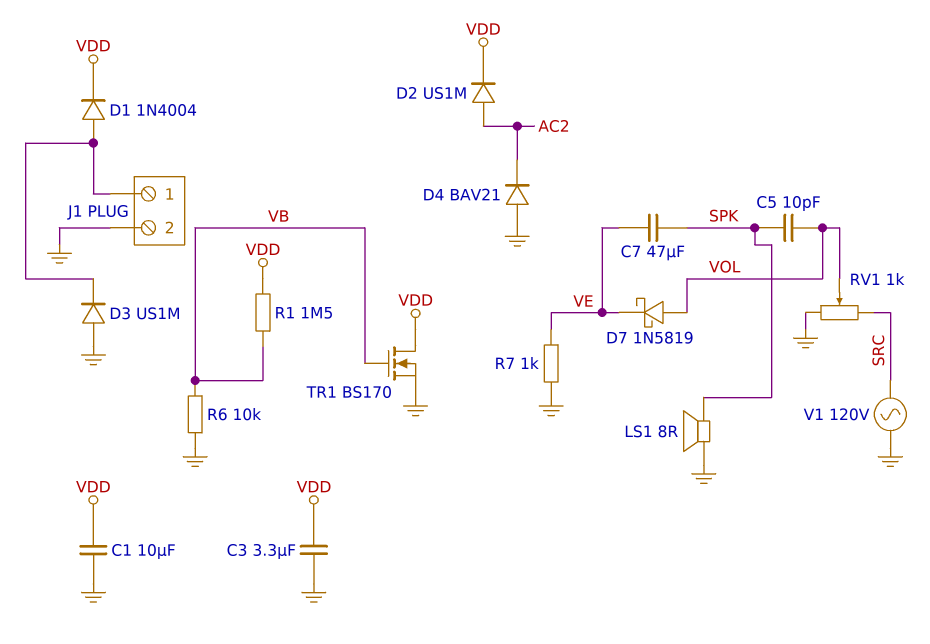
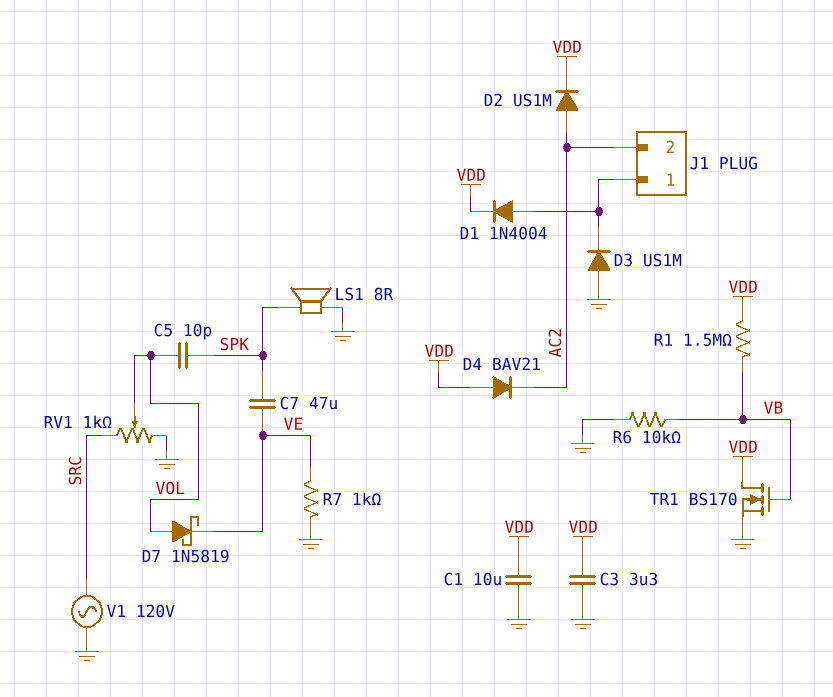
D4: diode BAV21 (A GND, K AC2) -> diode BAV21 (A VDD, K AC2)
J1 pin 2: GND -> AC2

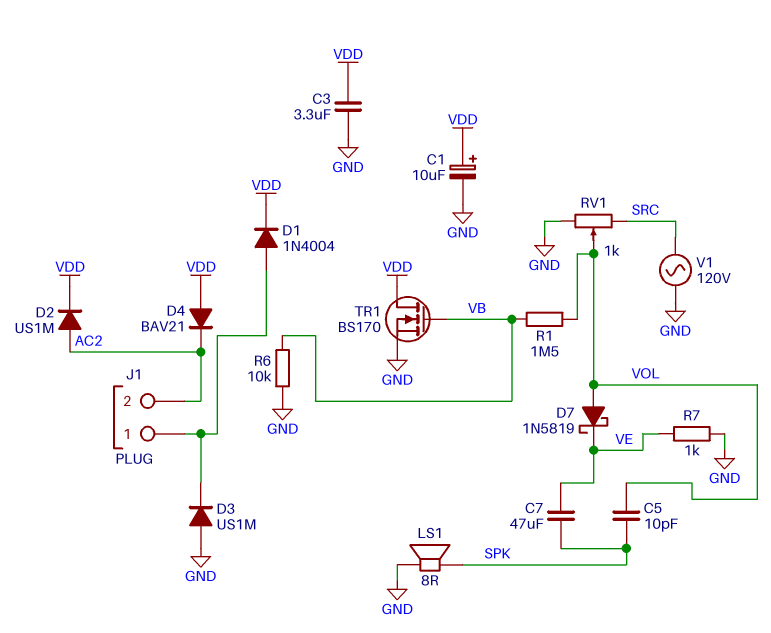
C1: 10uF (GND, VDD) -> 10uF (plus VDD, minus GND)
R1: 1.5M (VB, VDD) -> 1.5M (VB, VOL)

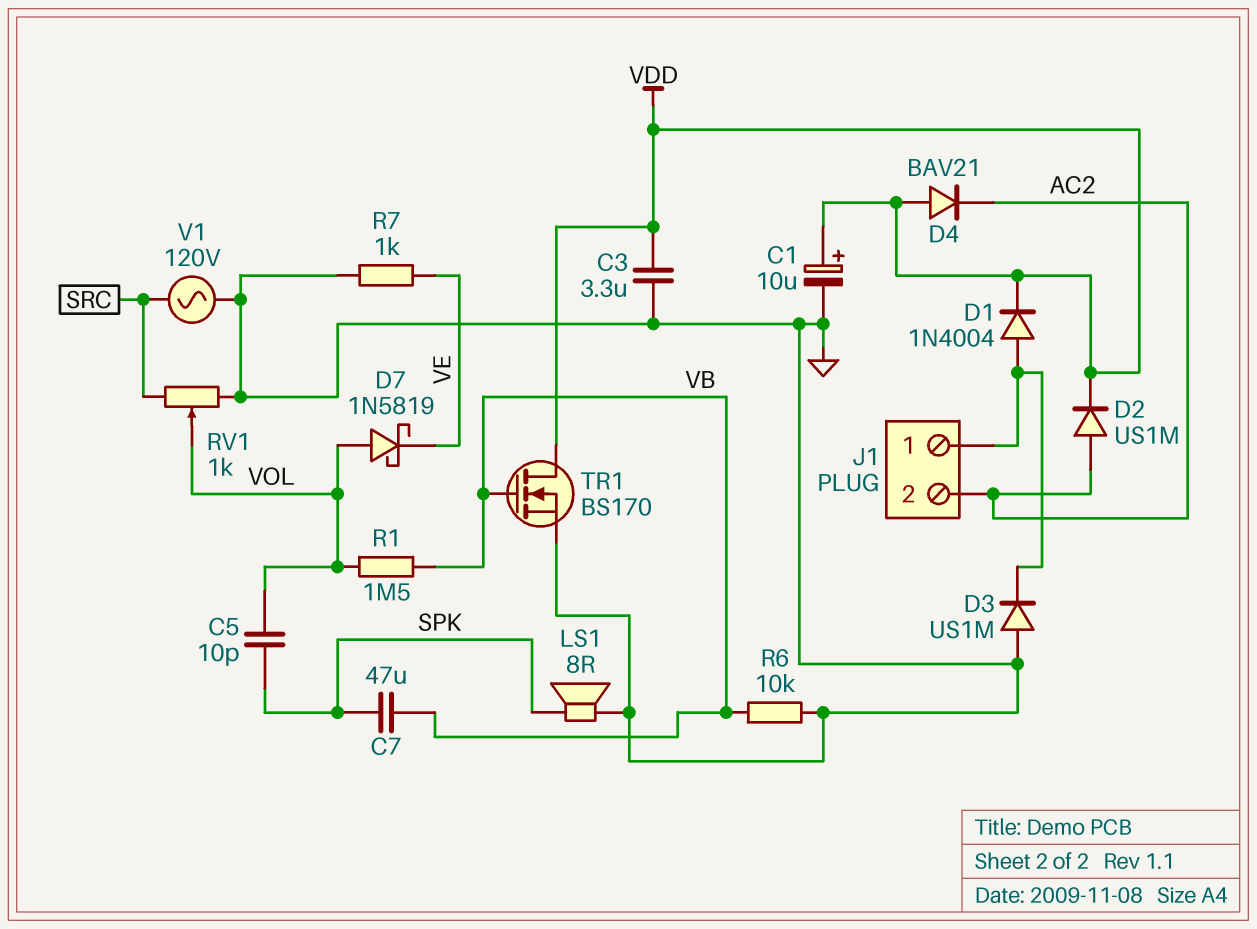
C7: 47uF (SPK, VE) -> 47uF (SPK, VB)

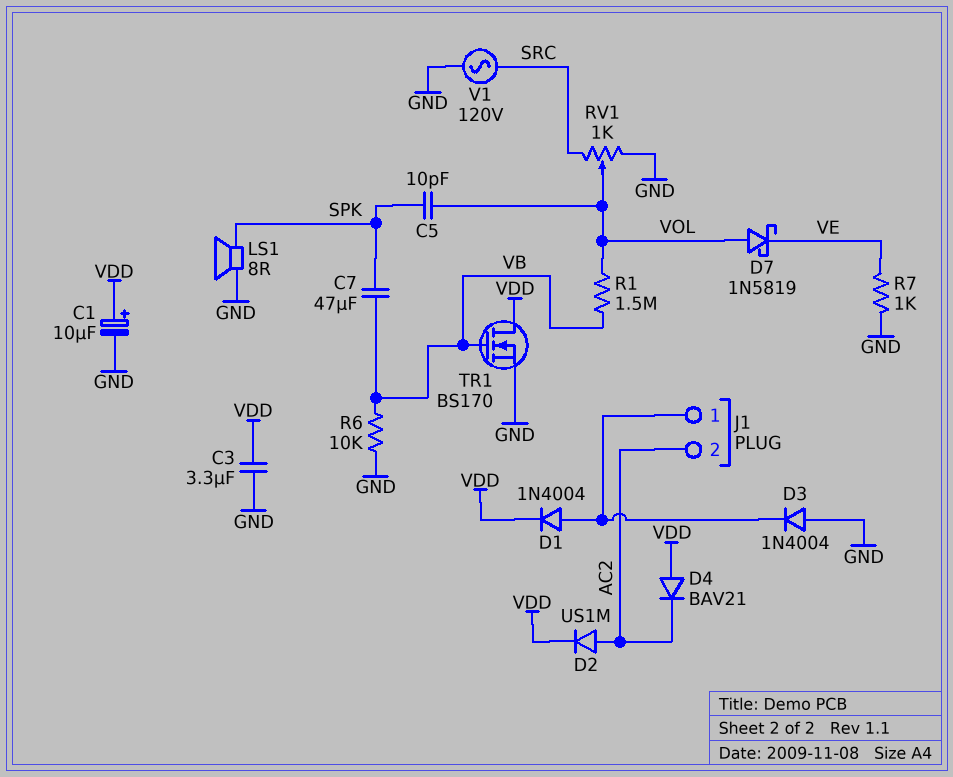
D3: diode US1M (A GND, K J1/1) -> diode 1N4004 (A GND, K J1/1)

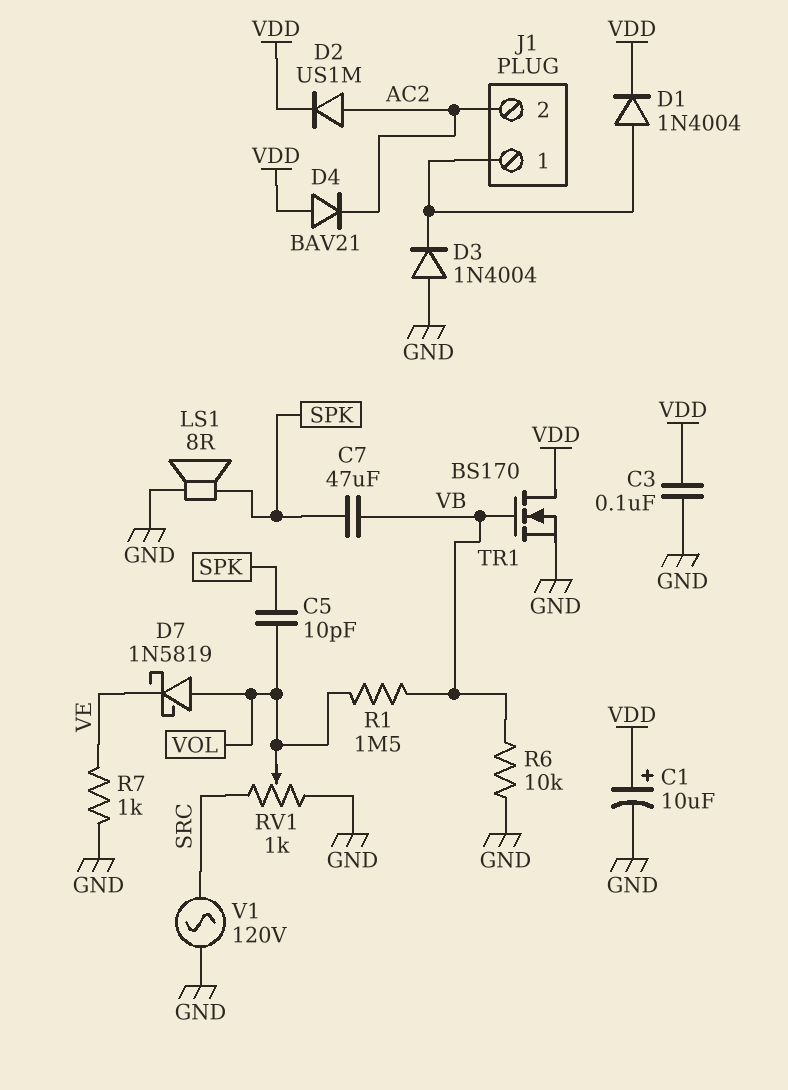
C3: 3.3uF (GND, VDD) -> 100nF (GND, VDD)

